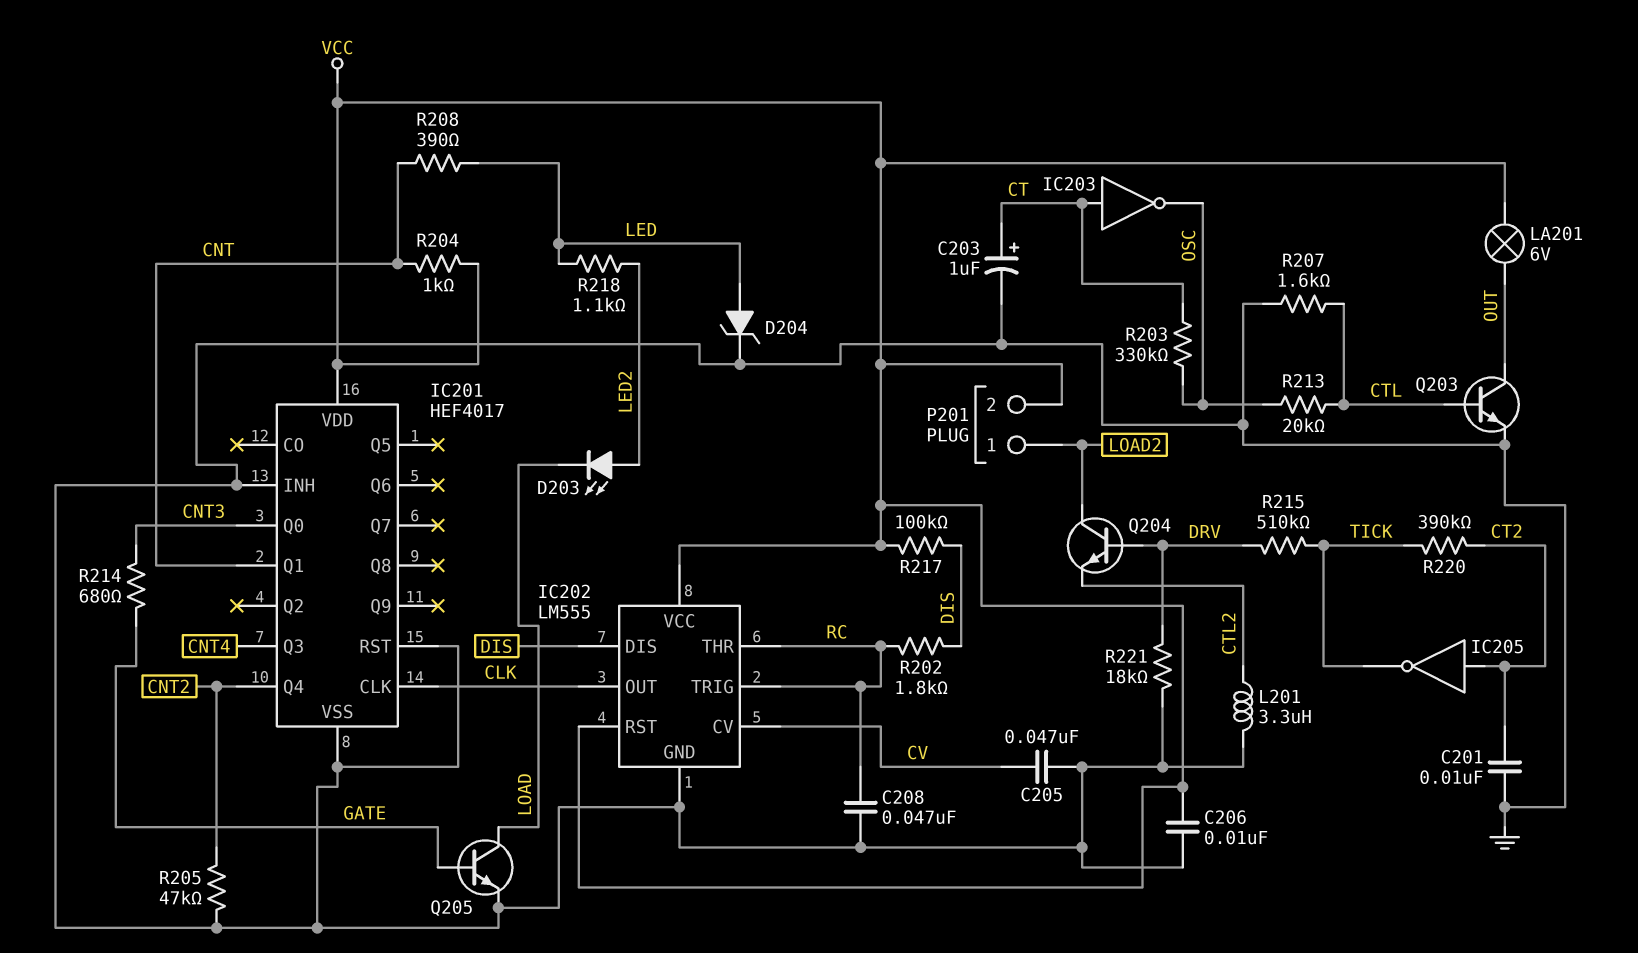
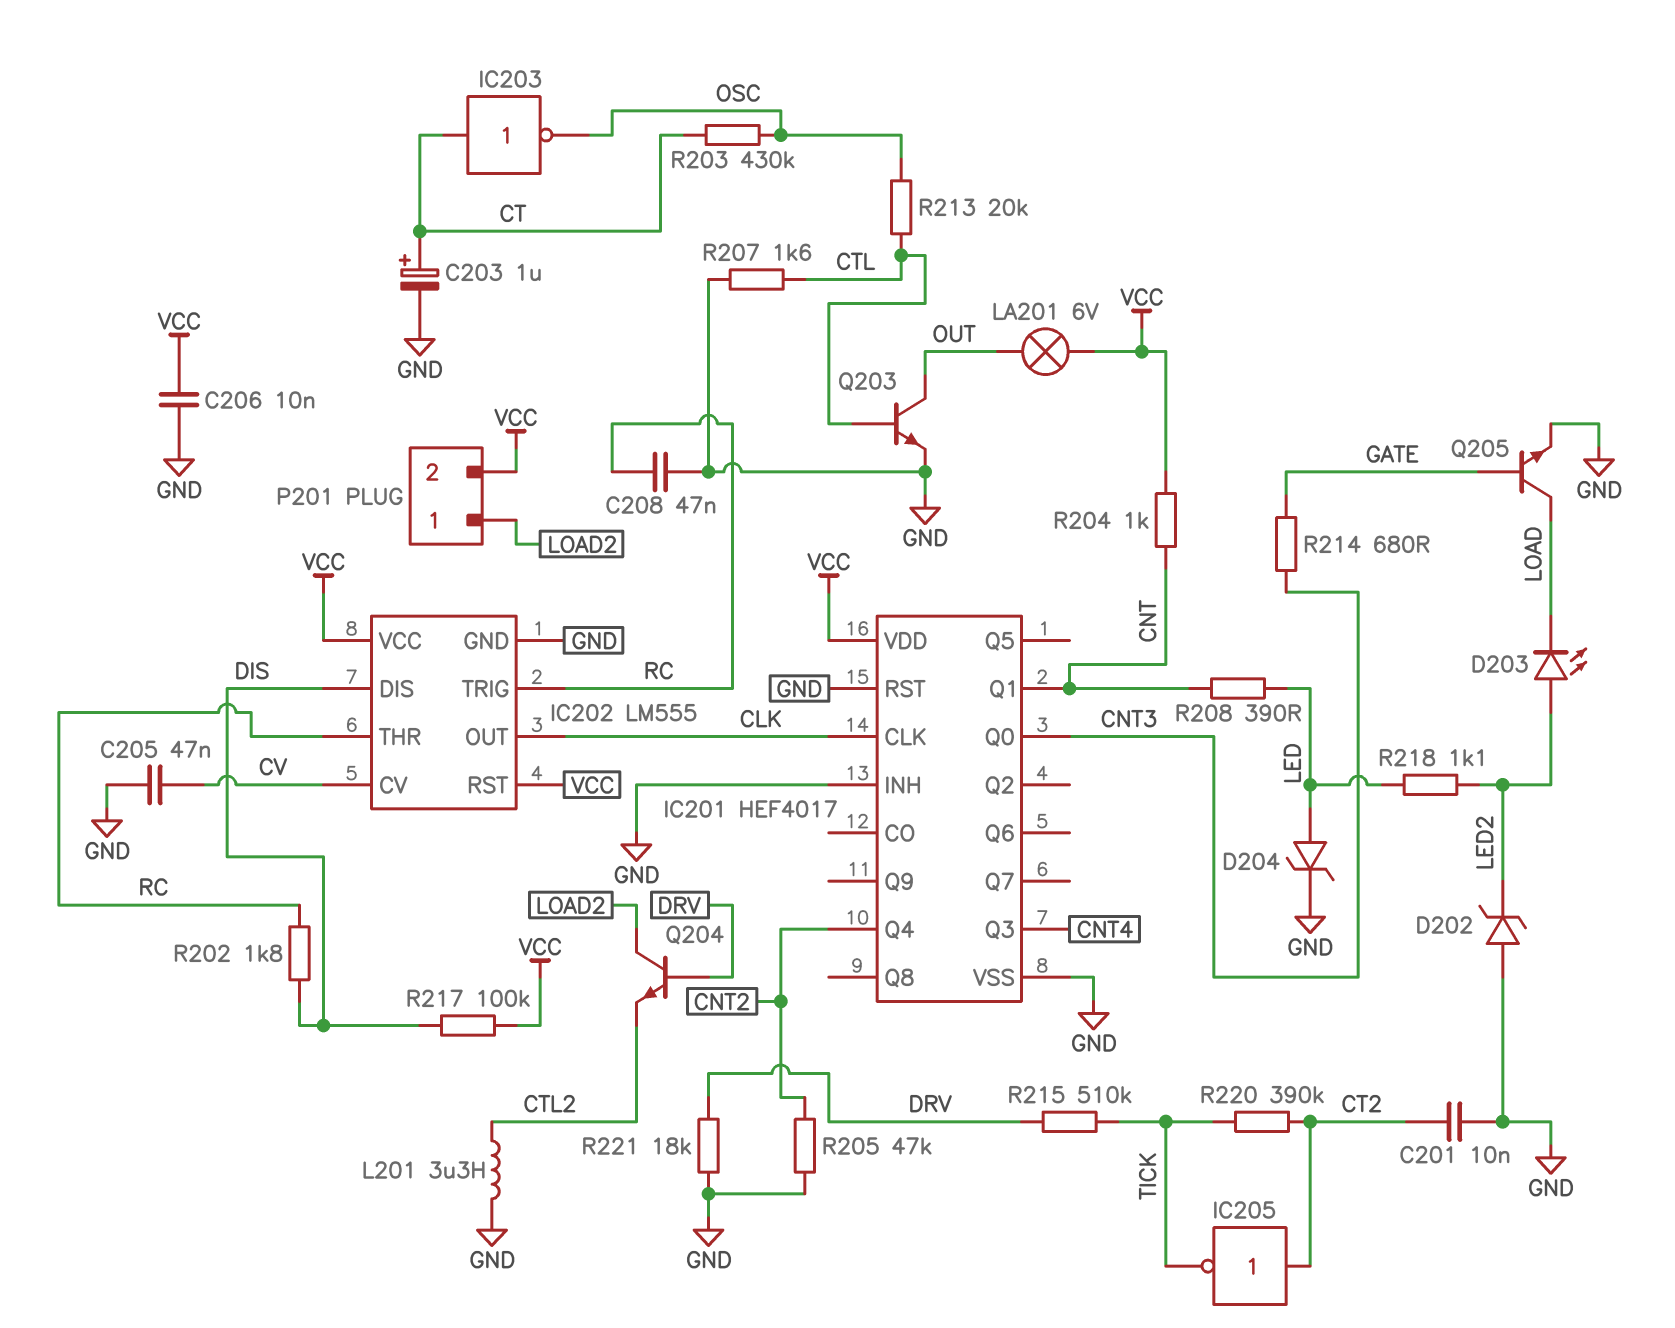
D202: none -> zener (A GND, K LED2)
R203: 330k (CT, OSC) -> 430k (CT, OSC)

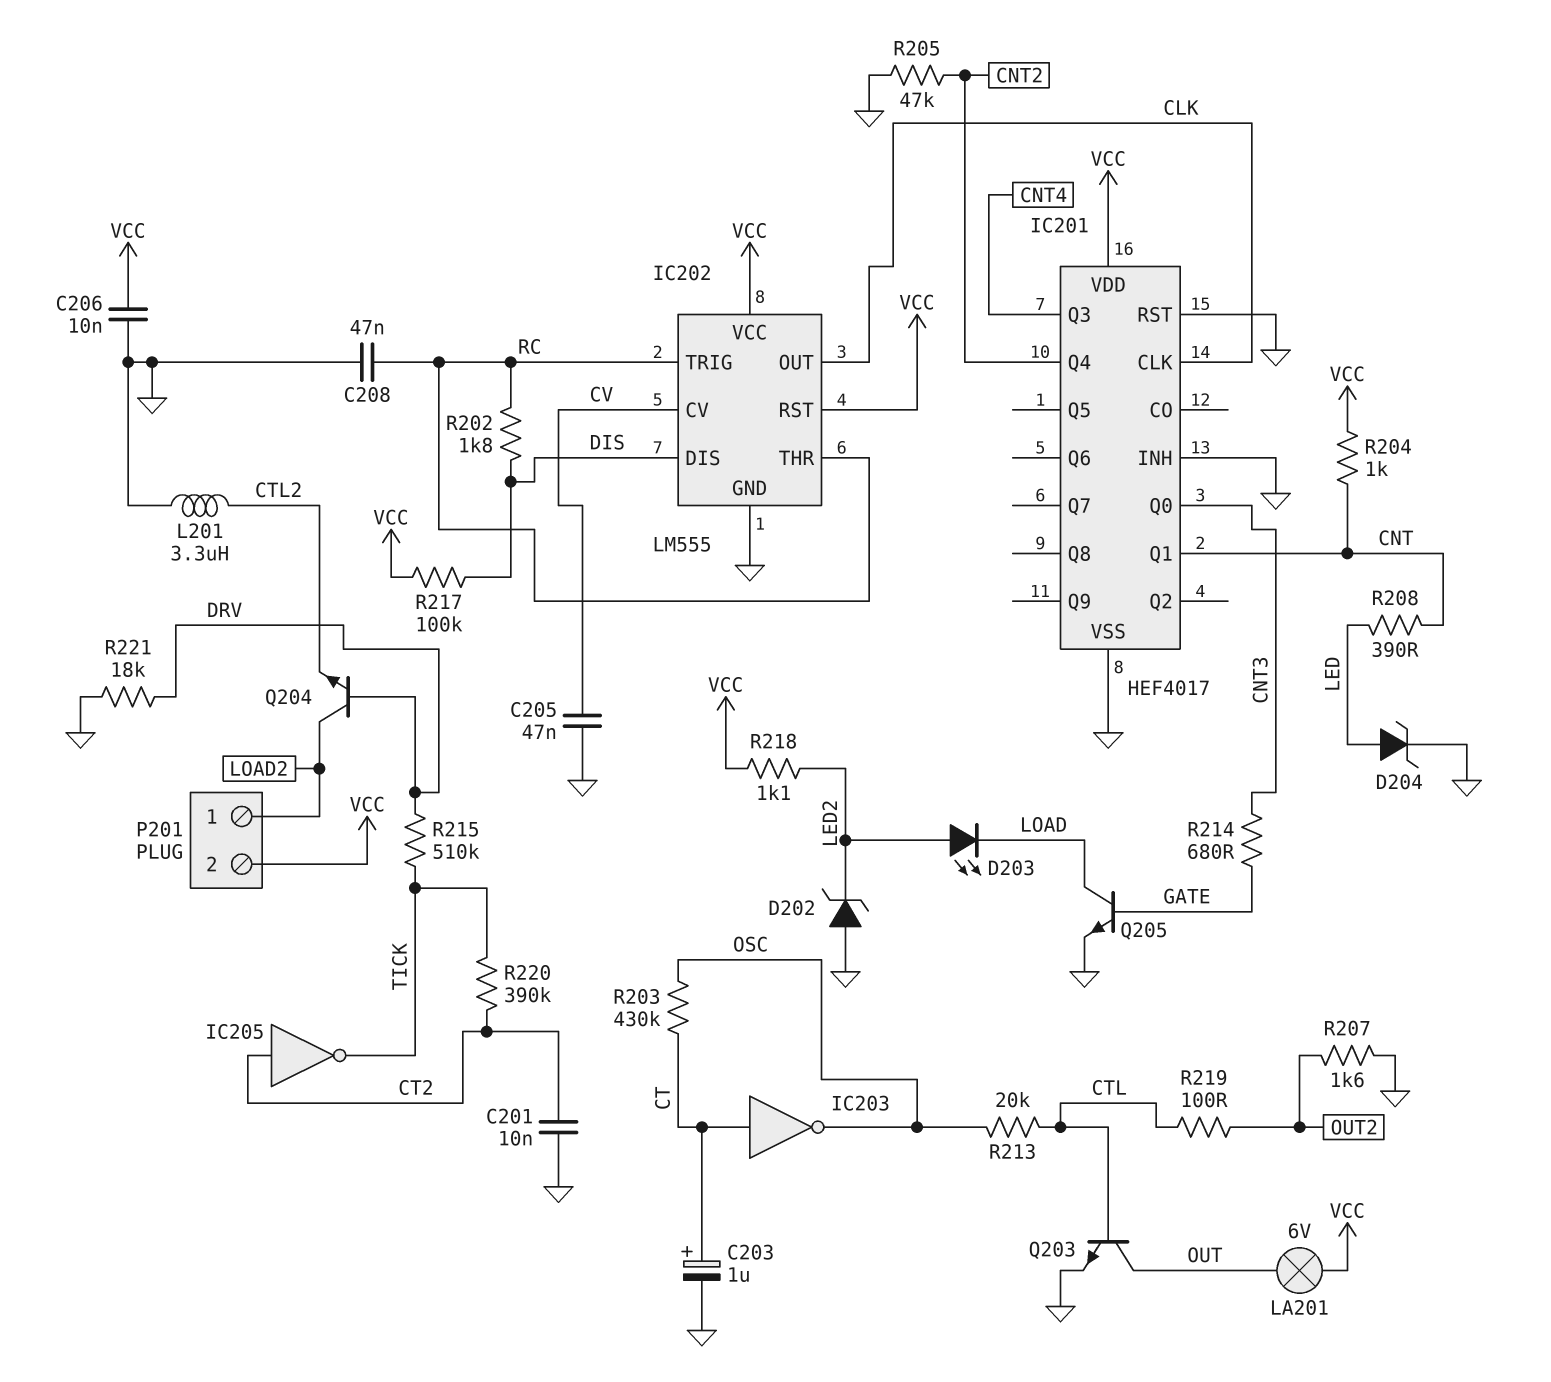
R207: 1.6k (CTL, GND) -> 1.6k (GND, OUT2)
R218: 1.1k (LED, LED2) -> 1.1k (LED2, VCC)
R219: none -> 100 (CTL, OUT2)

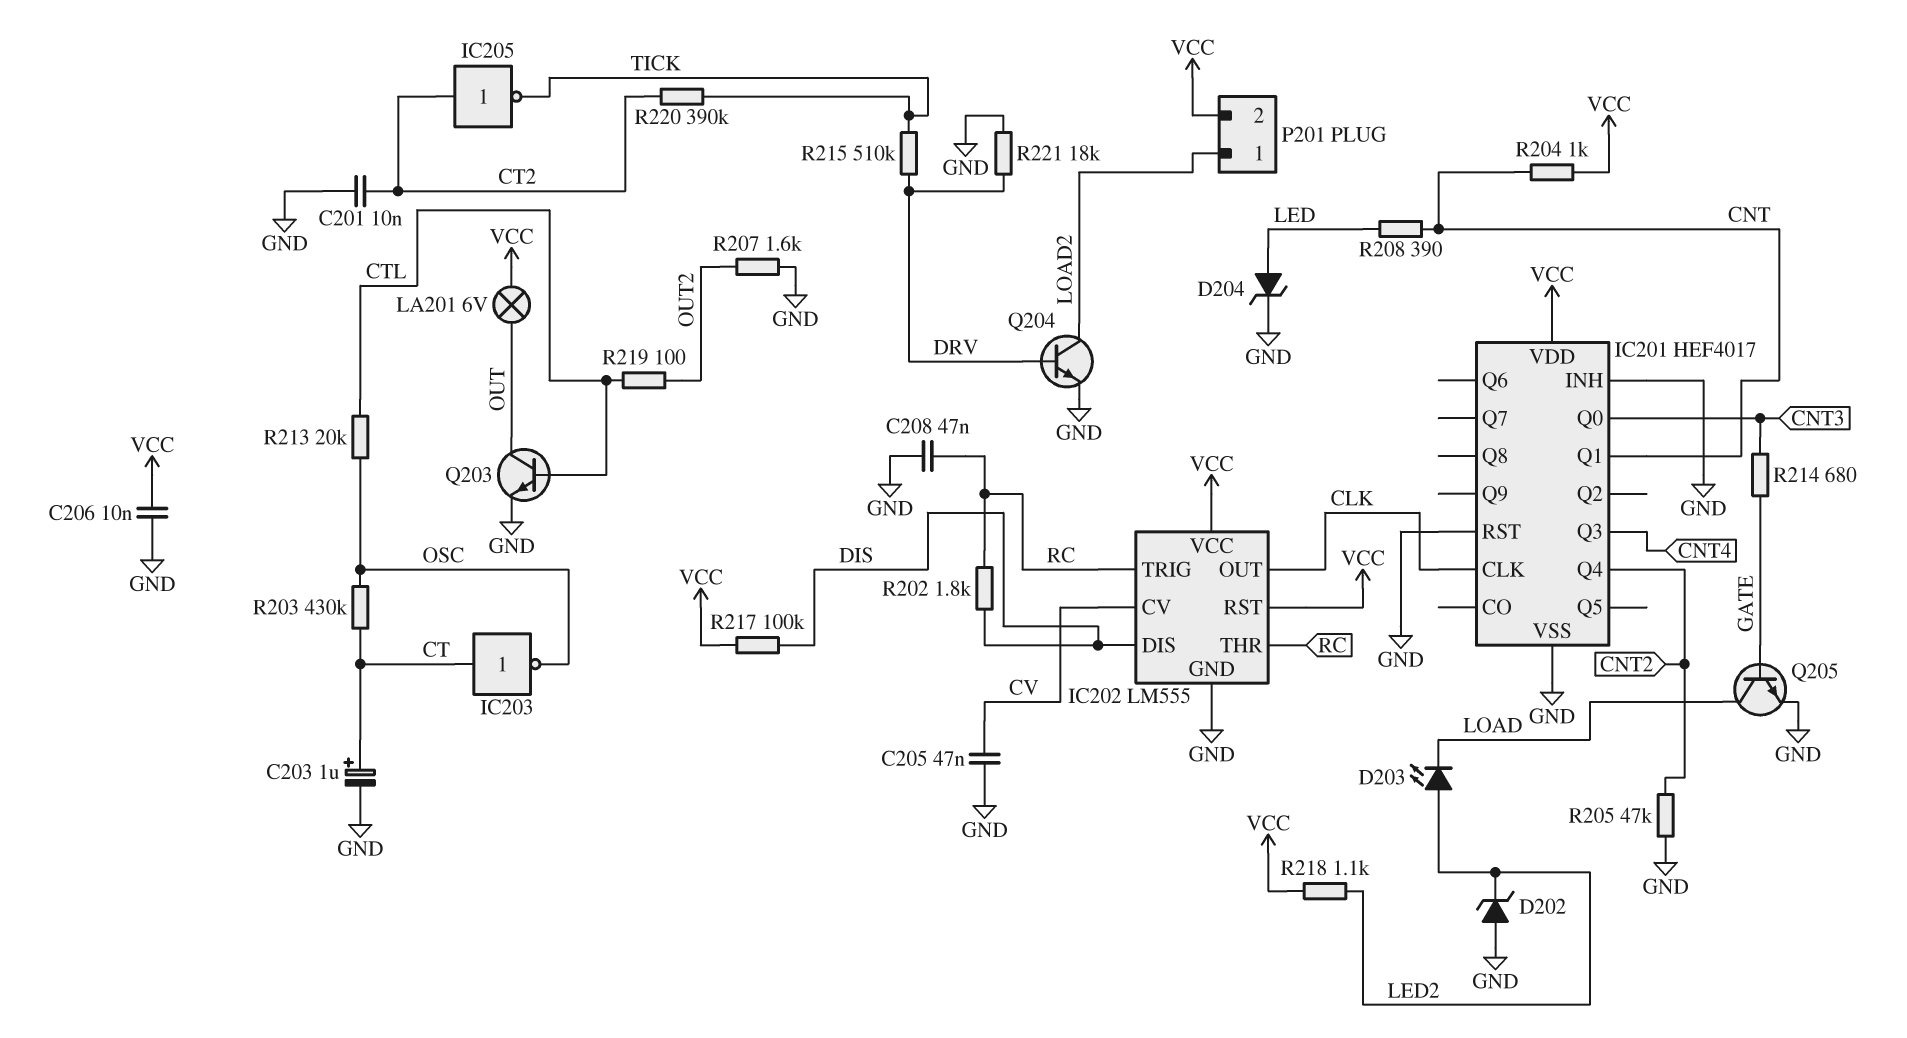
L201: 3.3uH (CTL2, GND) -> none
Q204: NPN (B DRV, C LOAD2, E CTL2) -> NPN (B DRV, C LOAD2, E GND)

